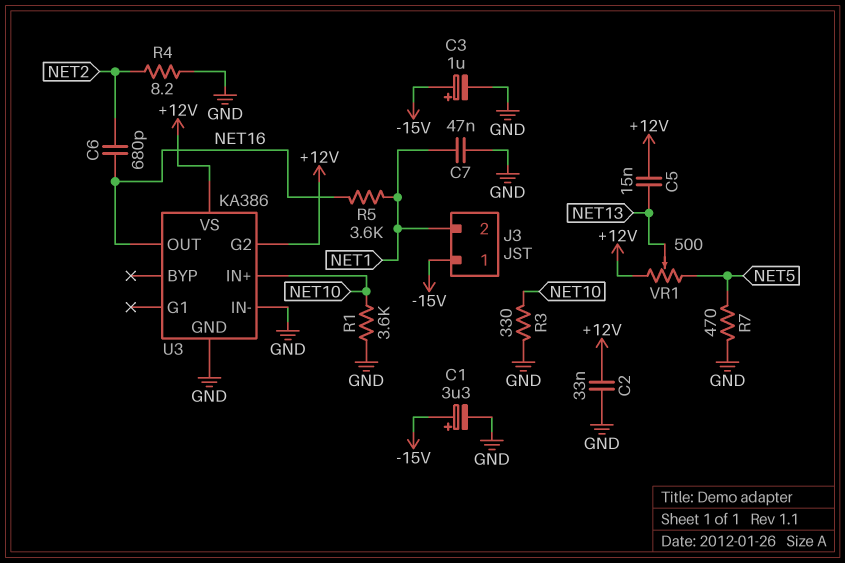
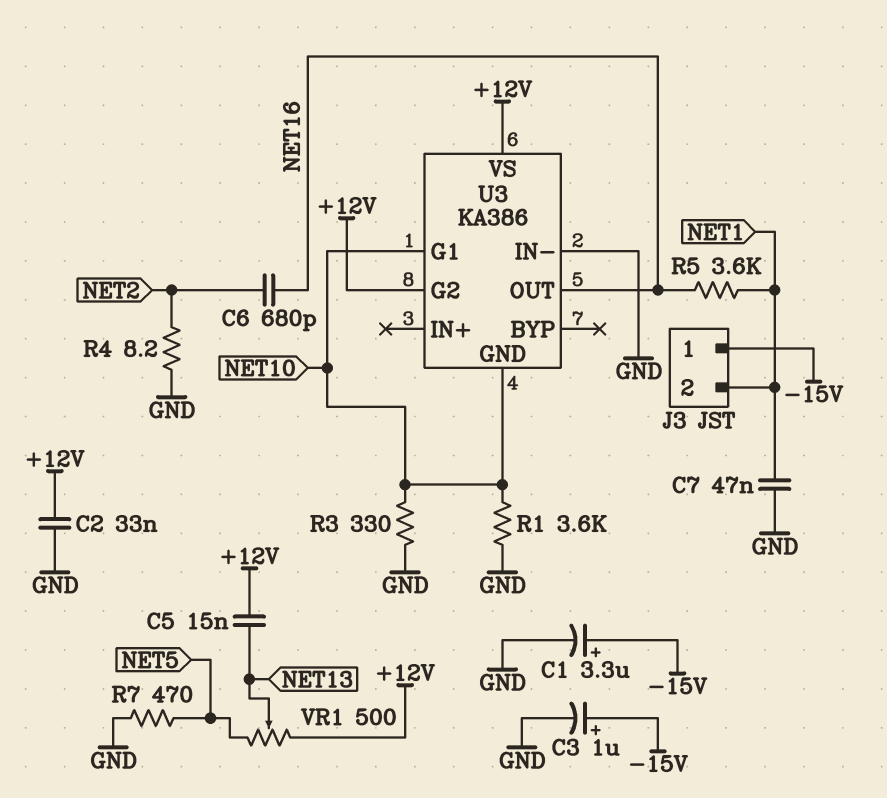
U3 pin G1: none -> NET10
U3 pin GND: GND -> NET10
U3 pin IN+: NET10 -> none

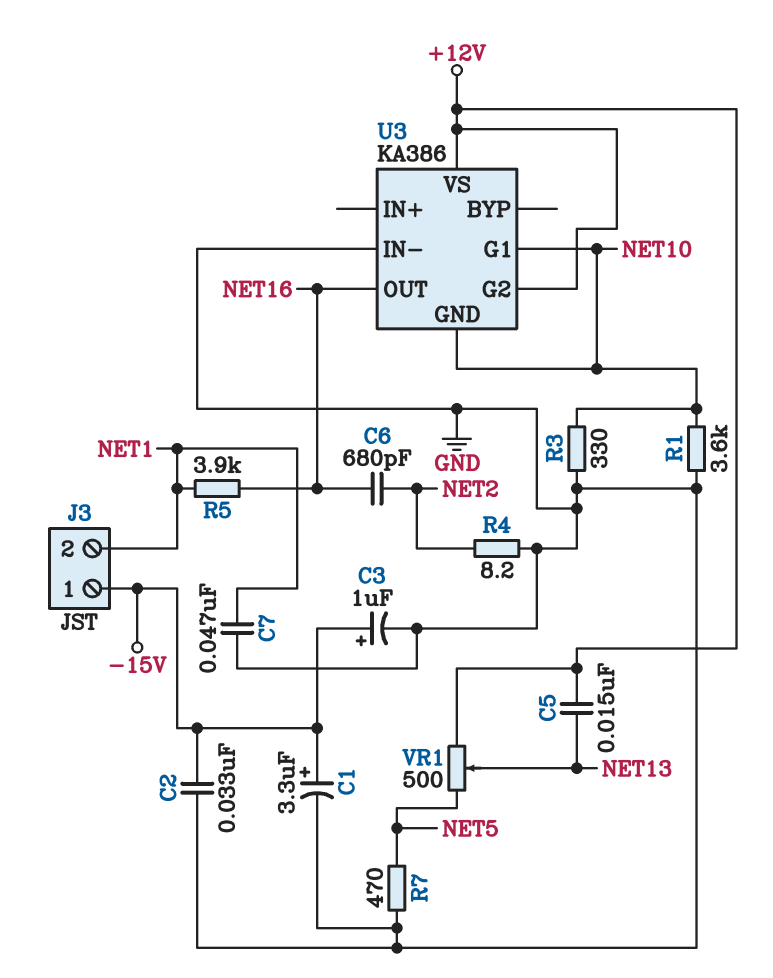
C2: 33nF (+12V, GND) -> 33nF (-15V, GND)
R5: 3.6k (NET1, NET16) -> 3.9k (NET1, NET16)

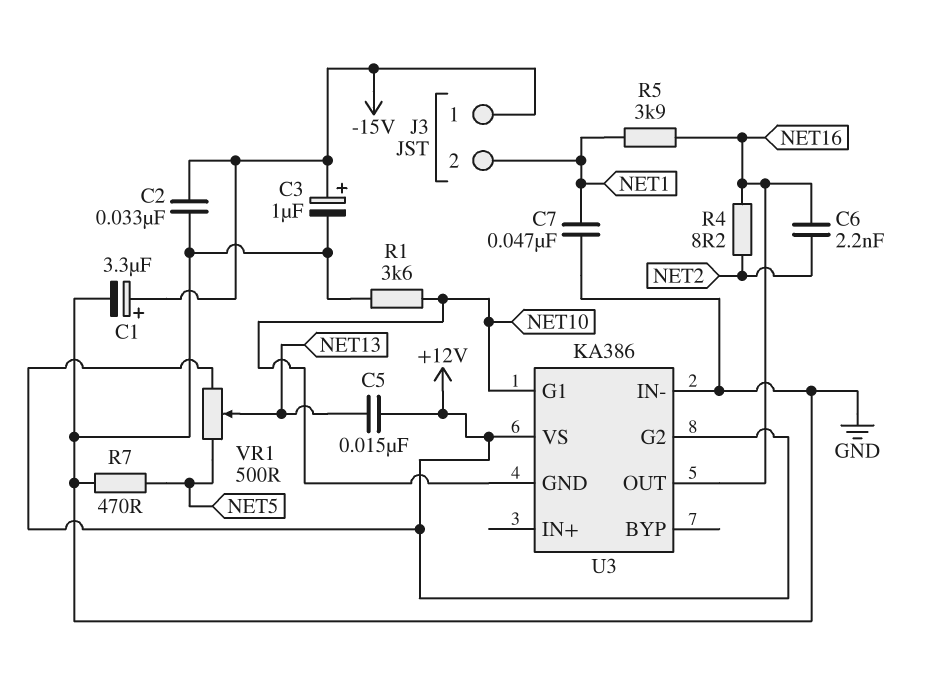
C6: 680pF (NET2, NET16) -> 2.2nF (NET2, NET16)
R3: 330 (GND, NET10) -> none
R4: 8.2 (GND, NET2) -> 8.2 (NET2, NET16)

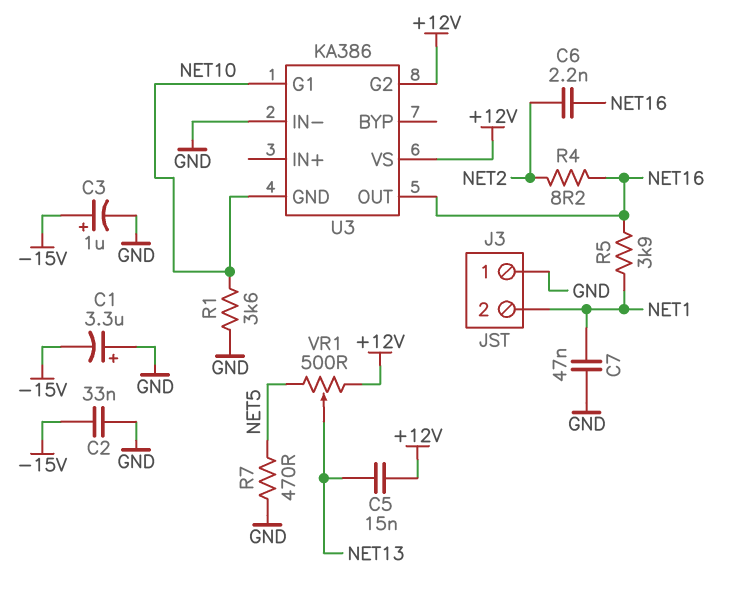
C1: 3.3uF (plus -15V, minus GND) -> 3.3uF (plus GND, minus -15V)
J3 pin 1: -15V -> GND

